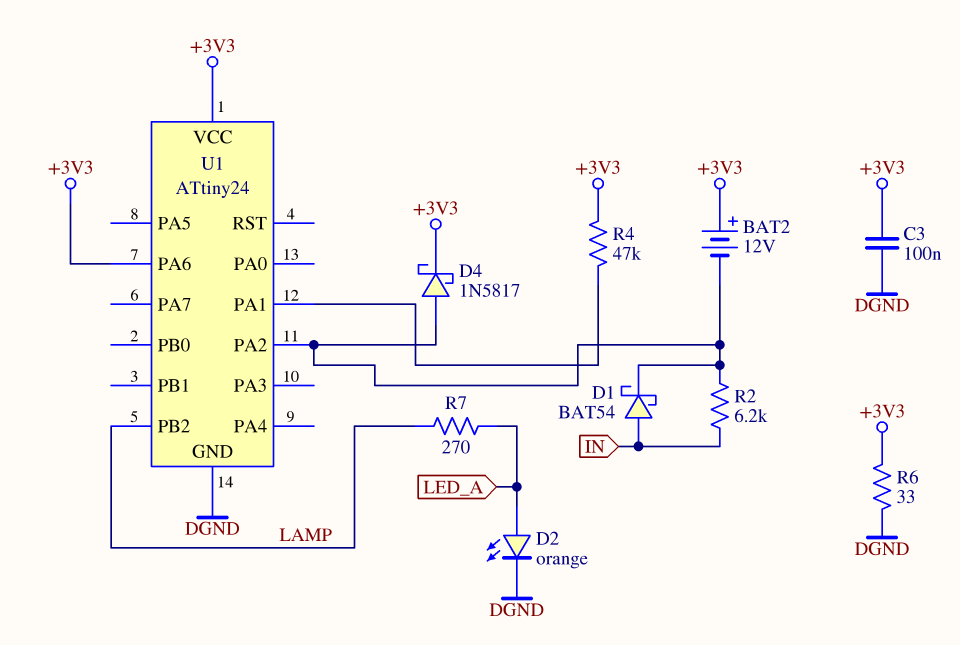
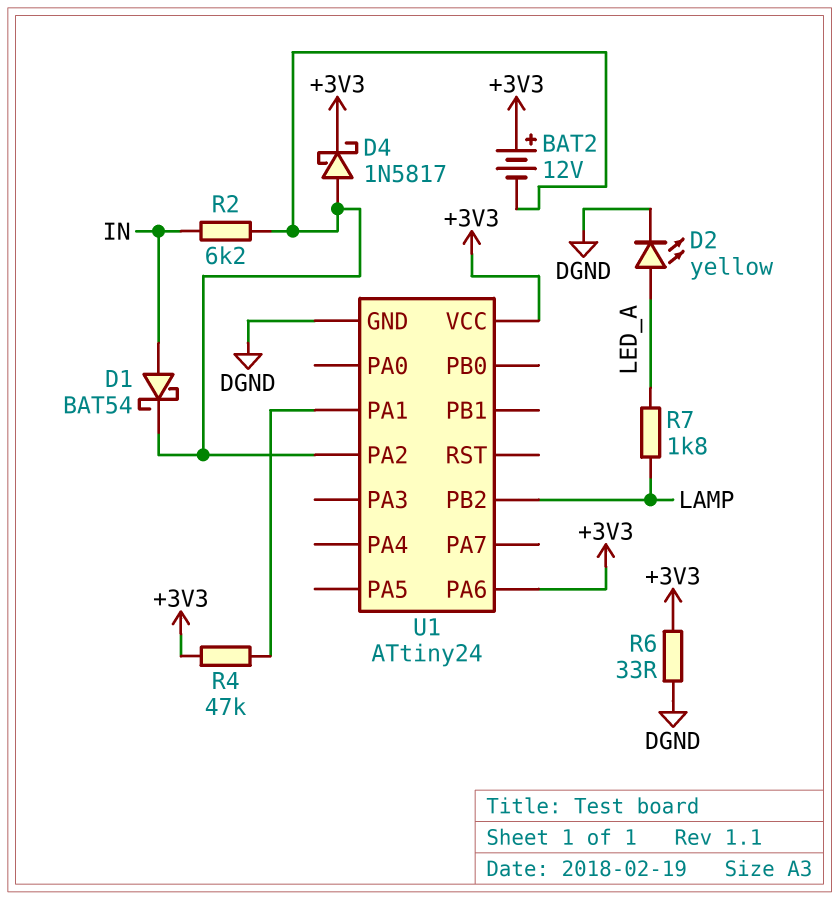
C3: 100nF (+3V3, DGND) -> none
D2: LED orange (A LED_A, K DGND) -> LED yellow (A LED_A, K DGND)
R7: 270 (LAMP, LED_A) -> 1.8k (LAMP, LED_A)

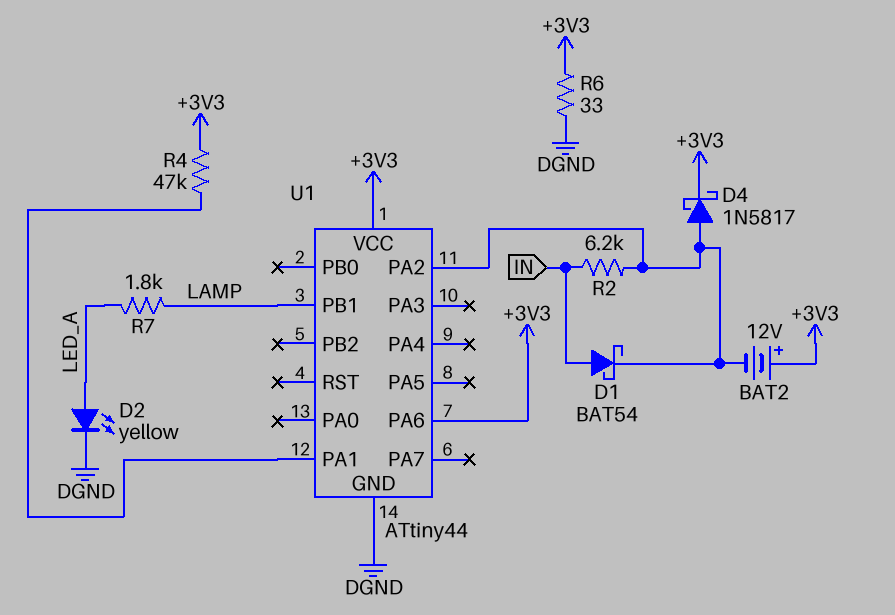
U1: ATtiny24 -> ATtiny44
U1 pin PB1: none -> LAMP
U1 pin PB2: LAMP -> none

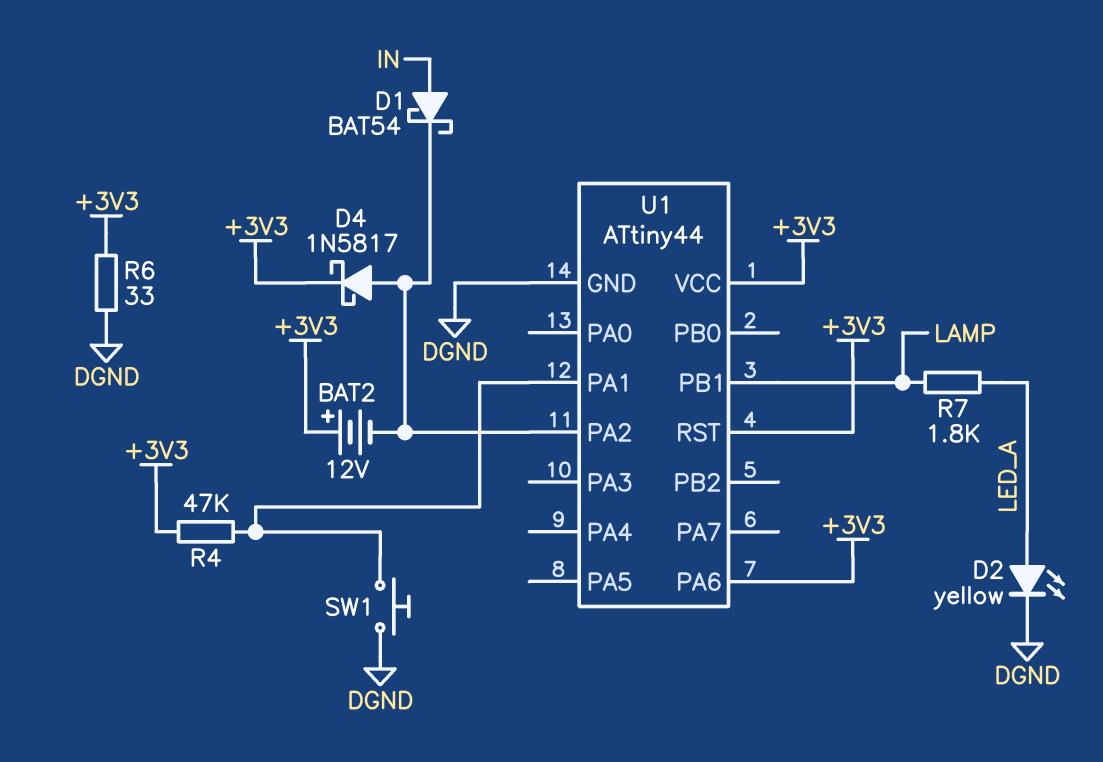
R2: 6.2k (IN, U1/PA2) -> none
SW1: none -> button (DGND, U1/PA1)
U1 pin RST: none -> +3V3

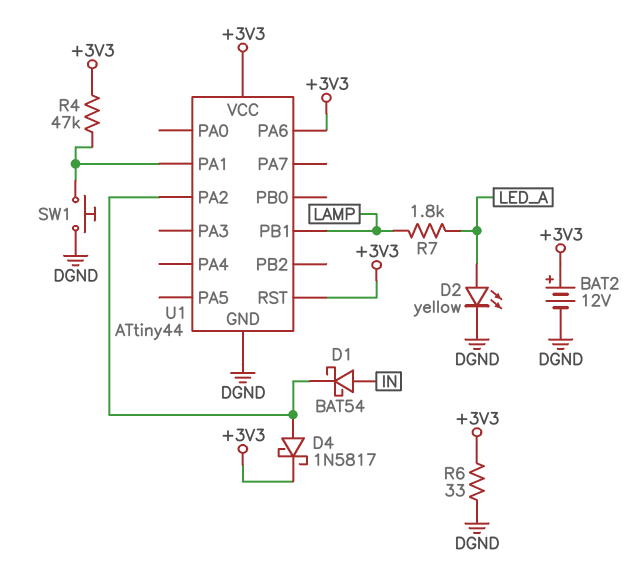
BAT2: 12V (plus +3V3, minus U1/PA2) -> 12V (plus +3V3, minus DGND)

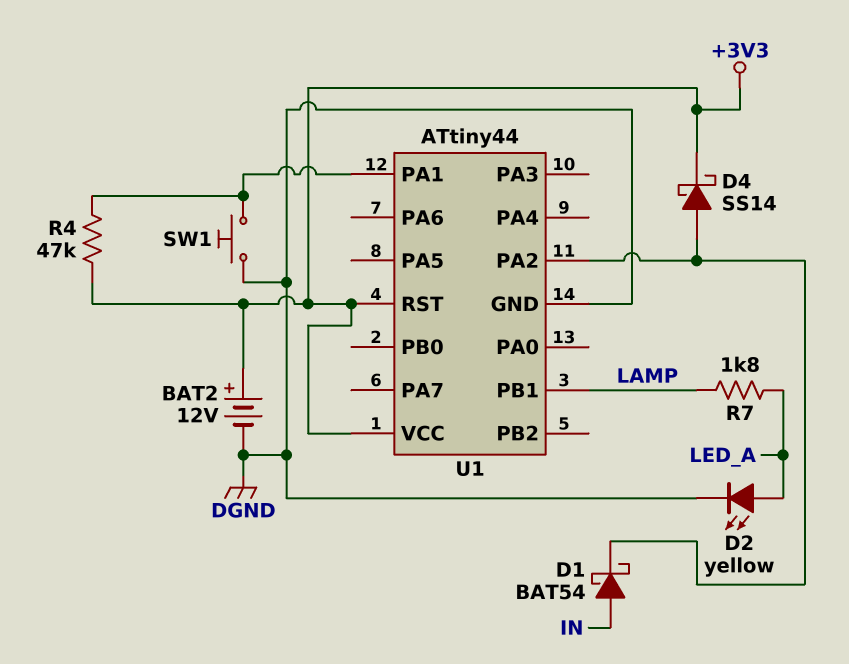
D4: schottky 1N5817 (A U1/PA2, K +3V3) -> schottky SS14 (A U1/PA2, K +3V3)
R6: 33 (+3V3, DGND) -> none
U1 pin PA6: +3V3 -> none

